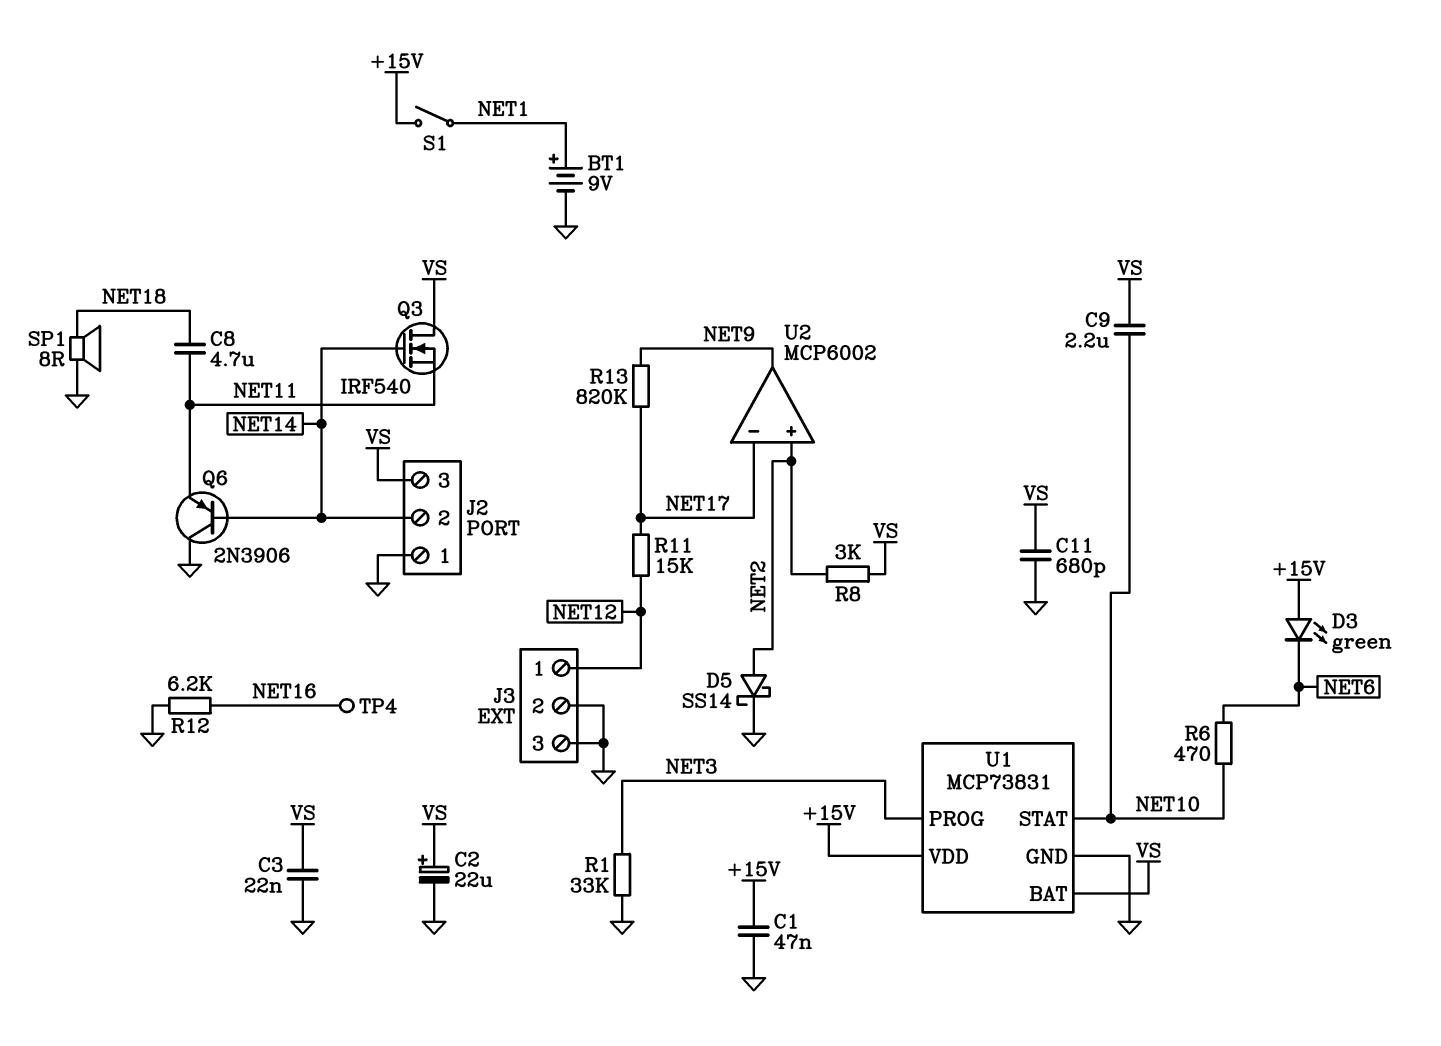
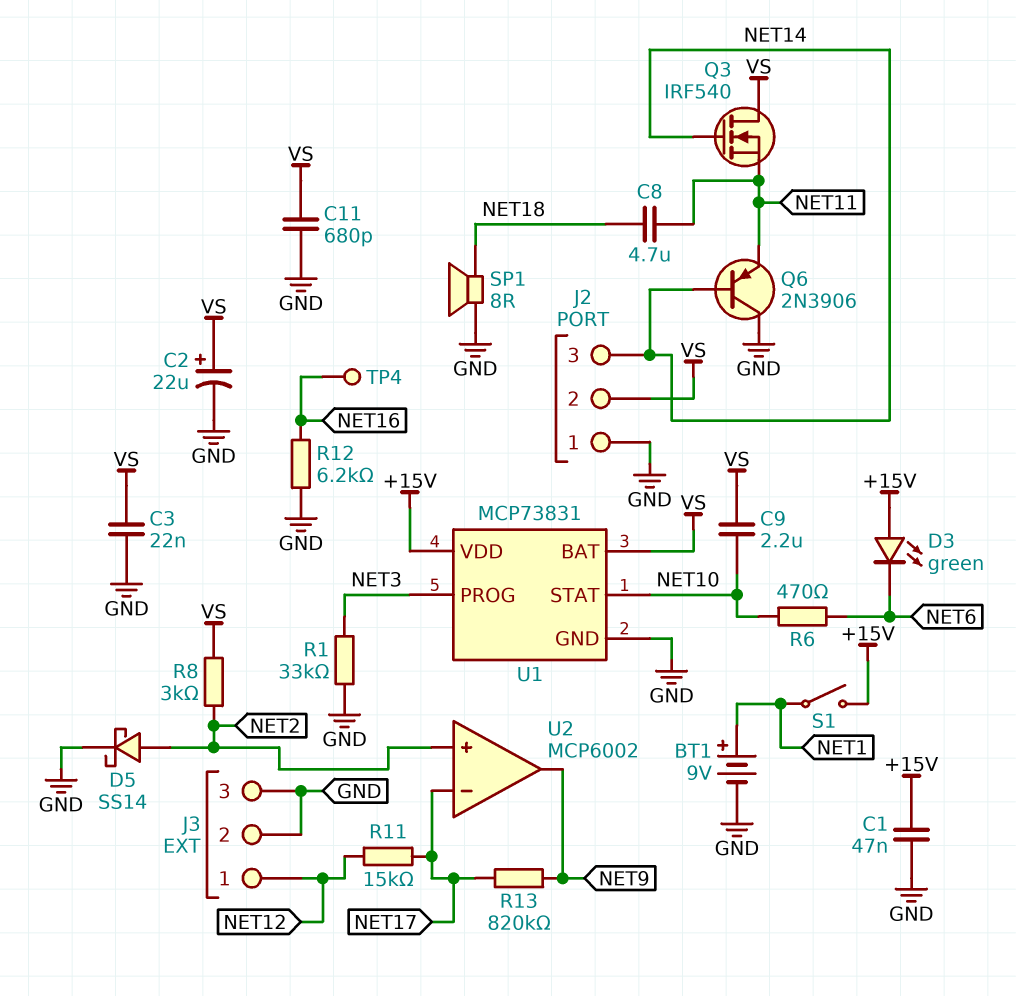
J2 pin 2: NET14 -> VS
J2 pin 3: VS -> NET14

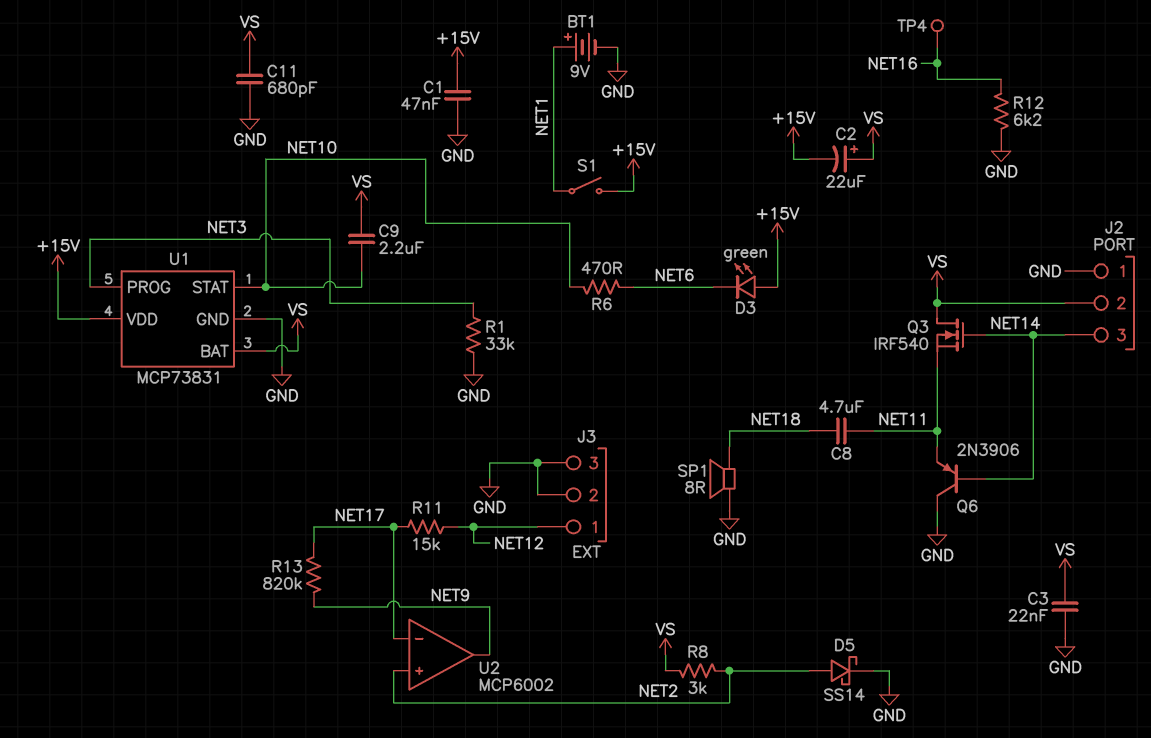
C2: 22uF (plus VS, minus GND) -> 22uF (plus VS, minus +15V)

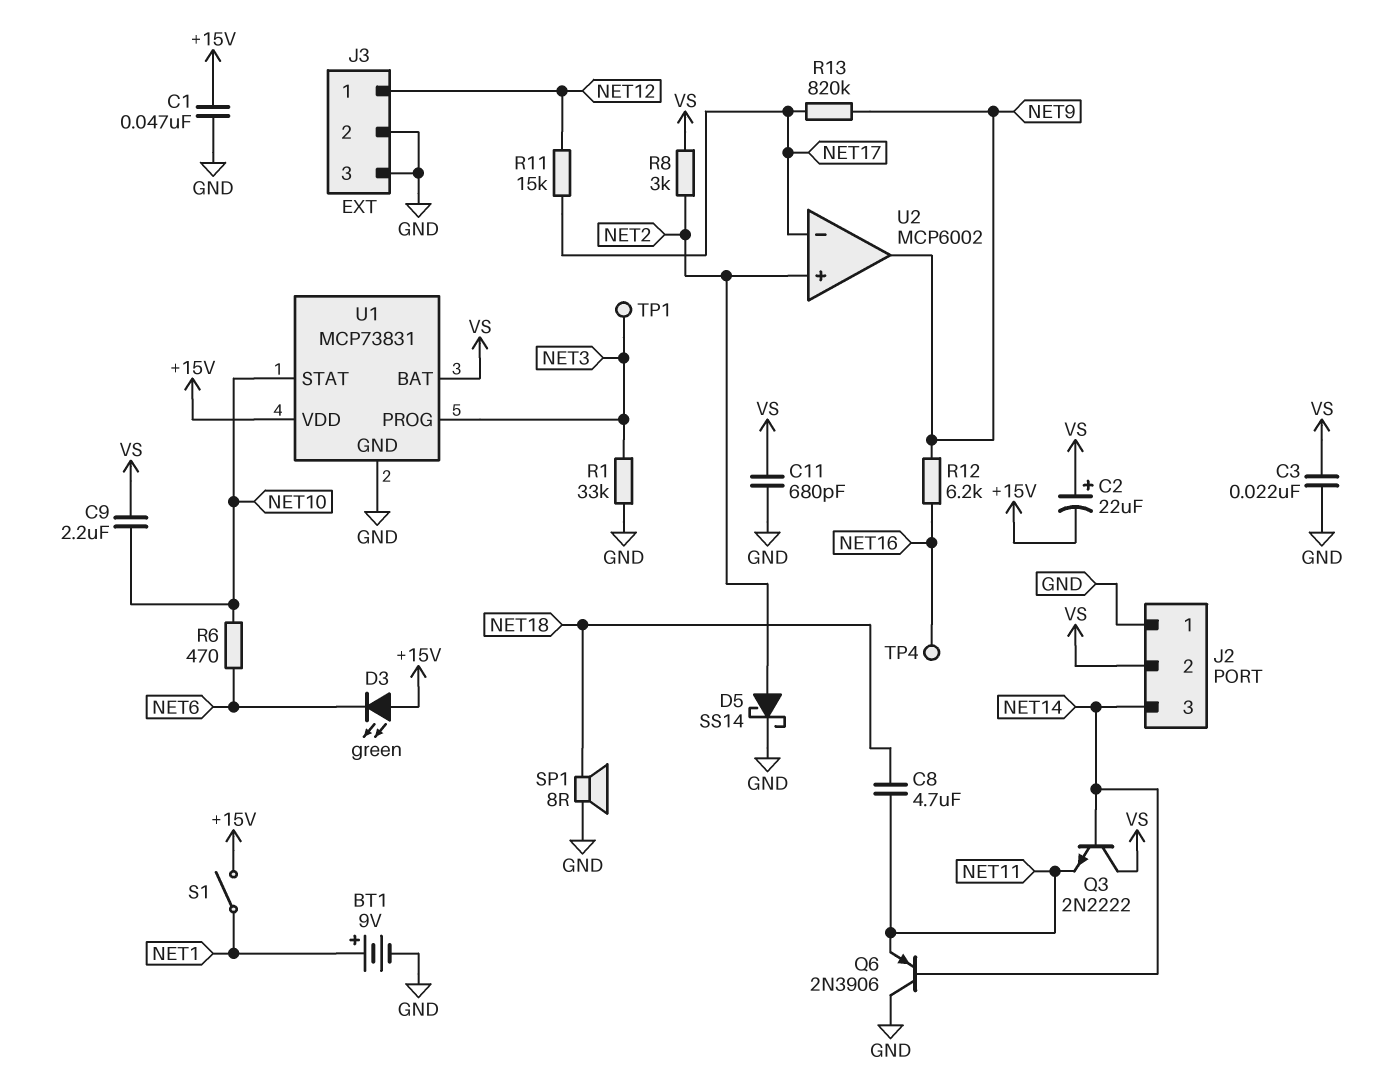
Q3: NMOS IRF540 (G NET14, D VS, S NET11) -> NPN 2N2222 (B NET14, C VS, E NET11)
R12: 6.2k (GND, NET16) -> 6.2k (NET9, NET16)
TP1: none -> test point (NET3)

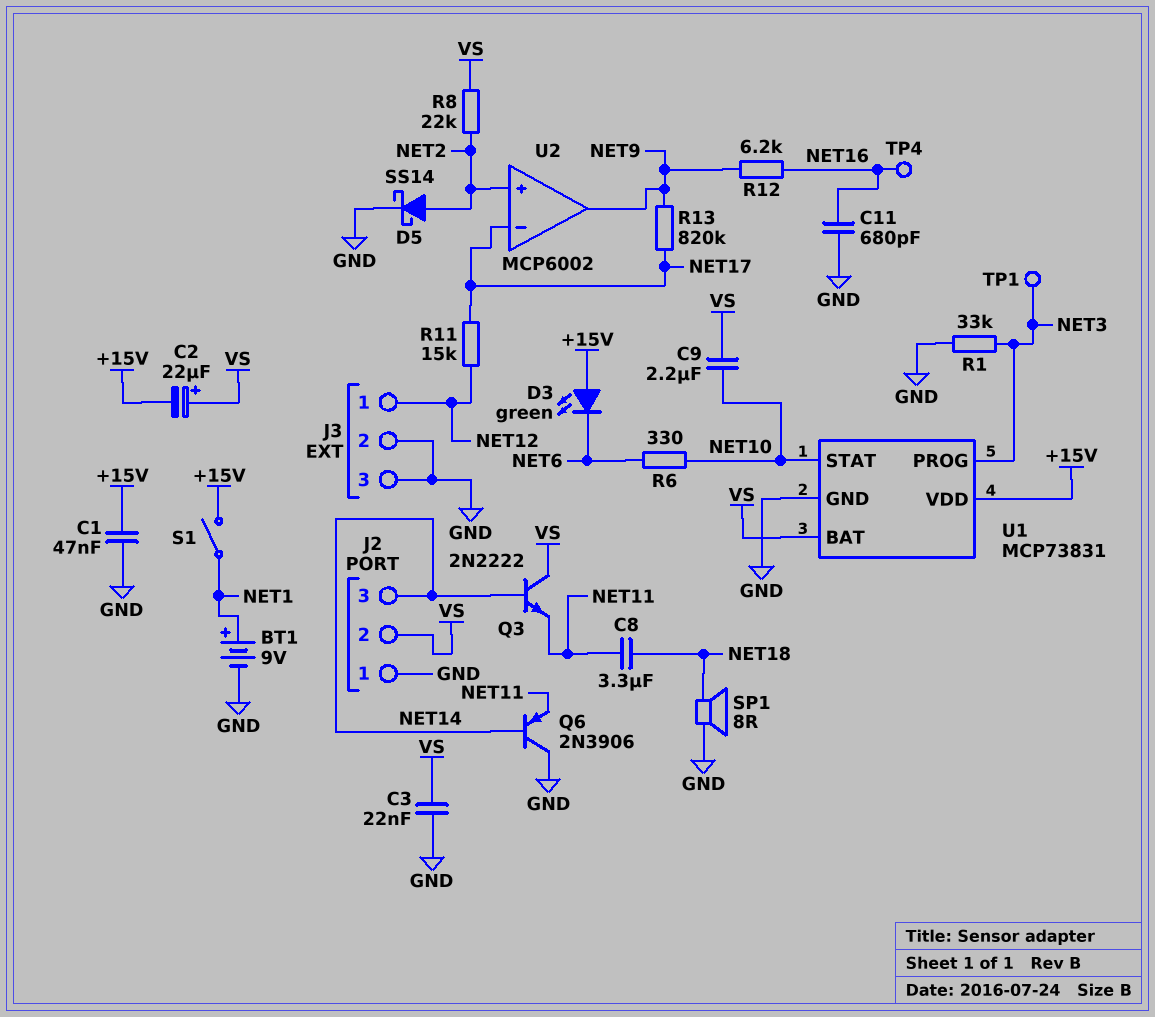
C8: 4.7uF (NET11, NET18) -> 3.3uF (NET11, NET18)
C11: 680pF (GND, VS) -> 680pF (GND, NET16)
R6: 470 (NET6, NET10) -> 330 (NET6, NET10)
R8: 3k (NET2, VS) -> 22k (NET2, VS)

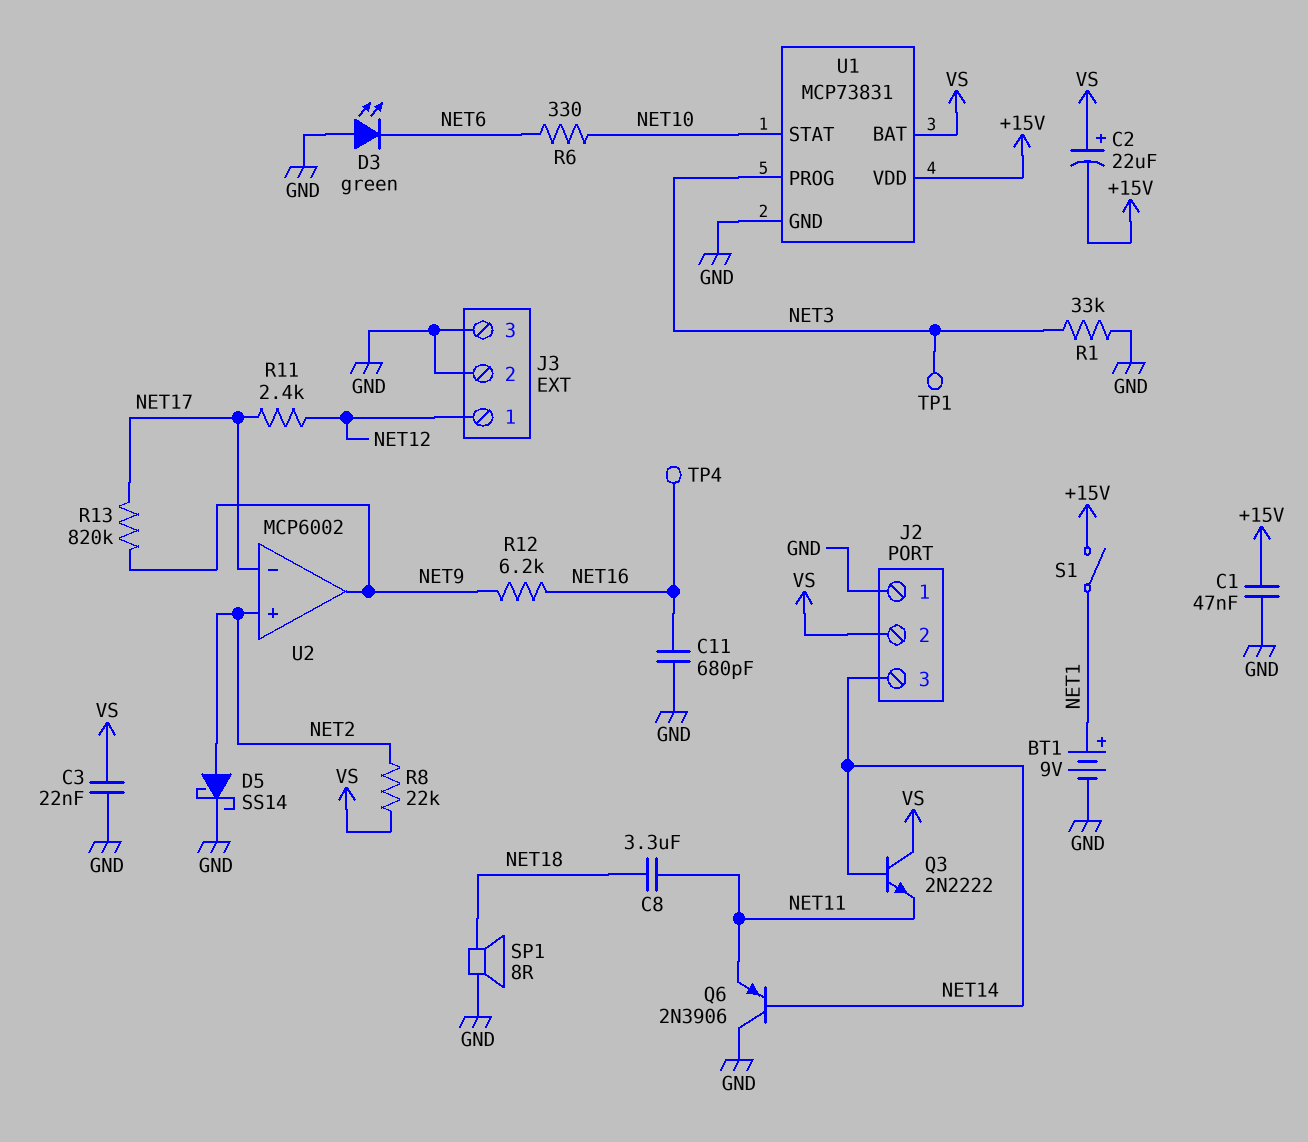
C9: 2.2uF (NET10, VS) -> none
D3: LED green (A +15V, K NET6) -> LED green (A GND, K NET6)
R11: 15k (NET12, NET17) -> 2.4k (NET12, NET17)

